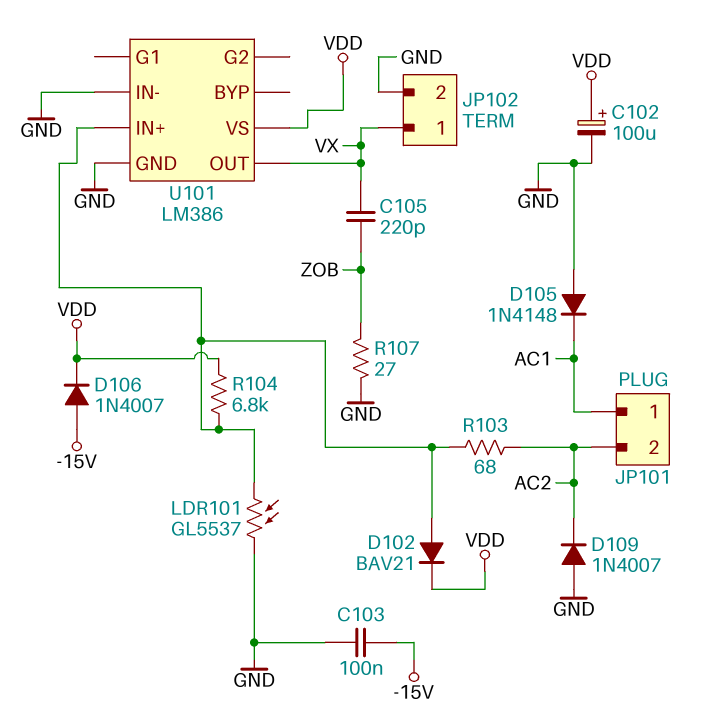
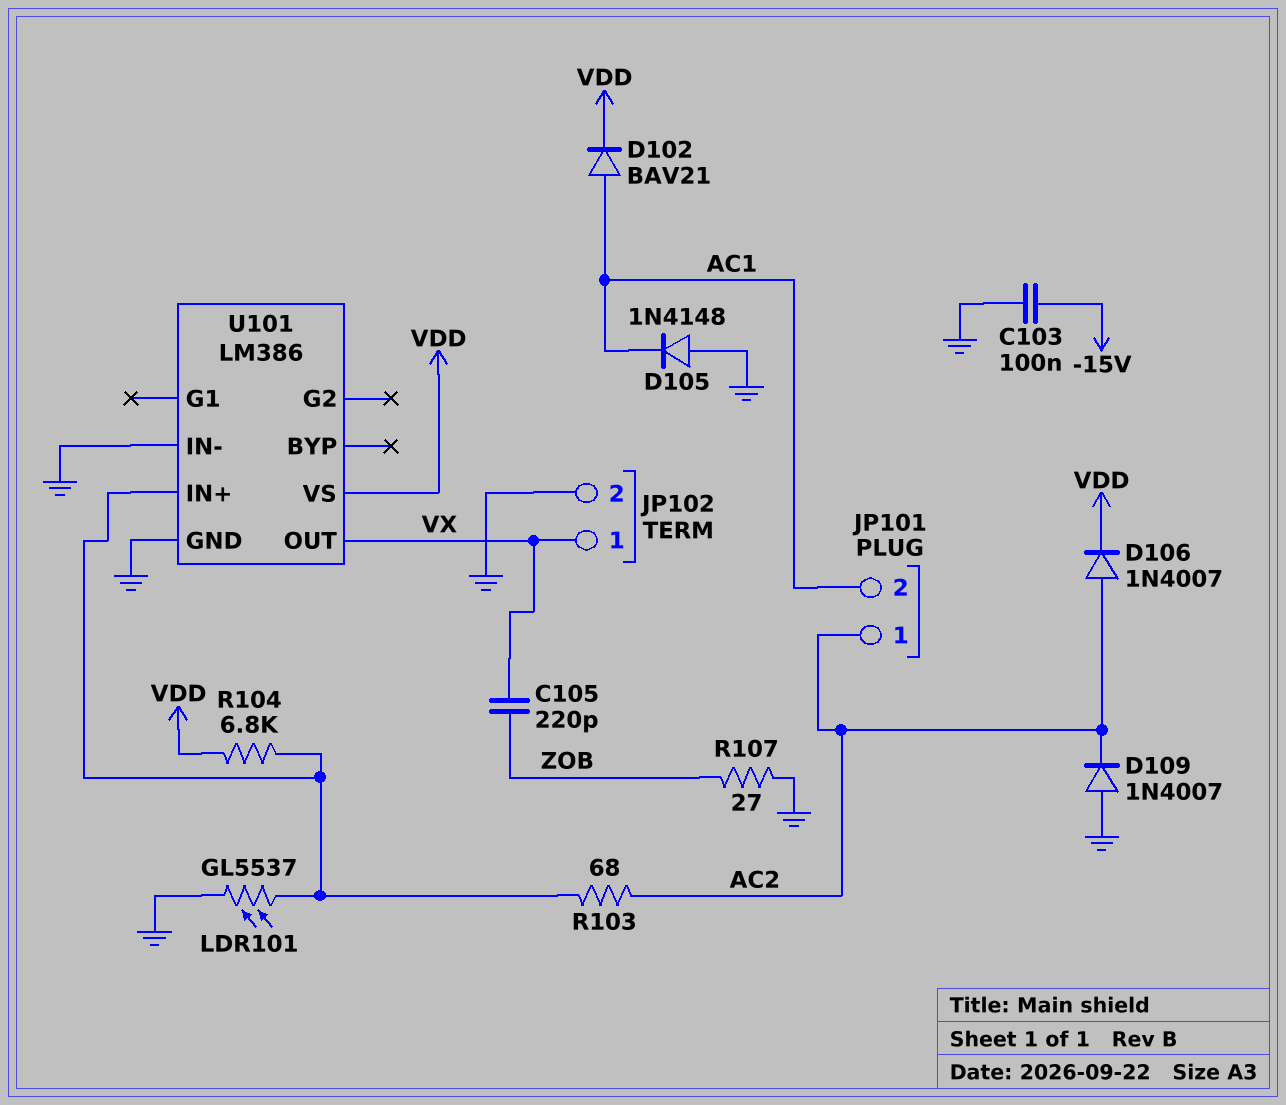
C102: 100uF (plus VDD, minus GND) -> none
D102: diode BAV21 (A U101/IN+, K VDD) -> diode BAV21 (A AC1, K VDD)
D106: diode 1N4007 (A -15V, K VDD) -> diode 1N4007 (A AC2, K VDD)
JP101 pin 1: AC1 -> AC2
JP101 pin 2: AC2 -> AC1

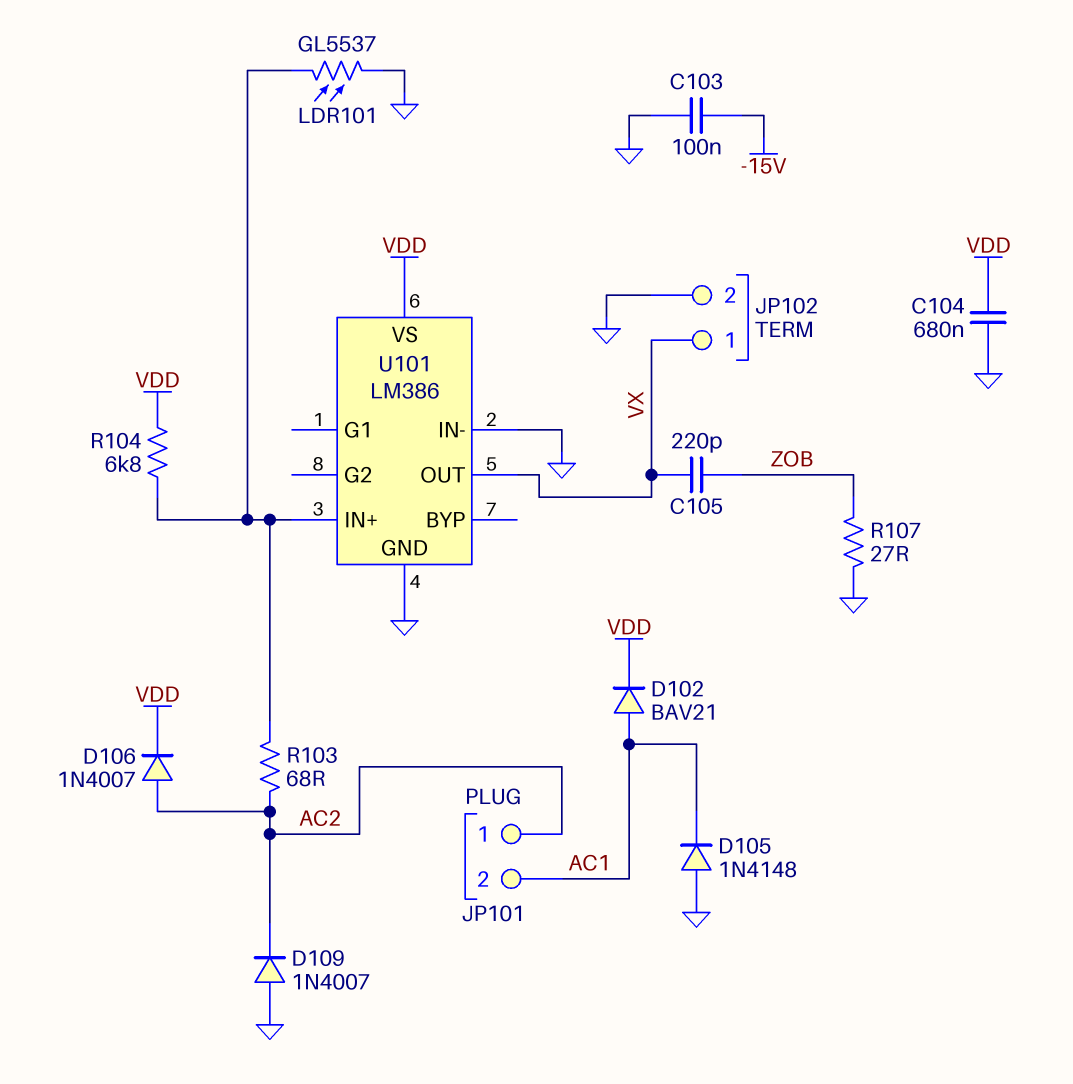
C104: none -> 680nF (GND, VDD)

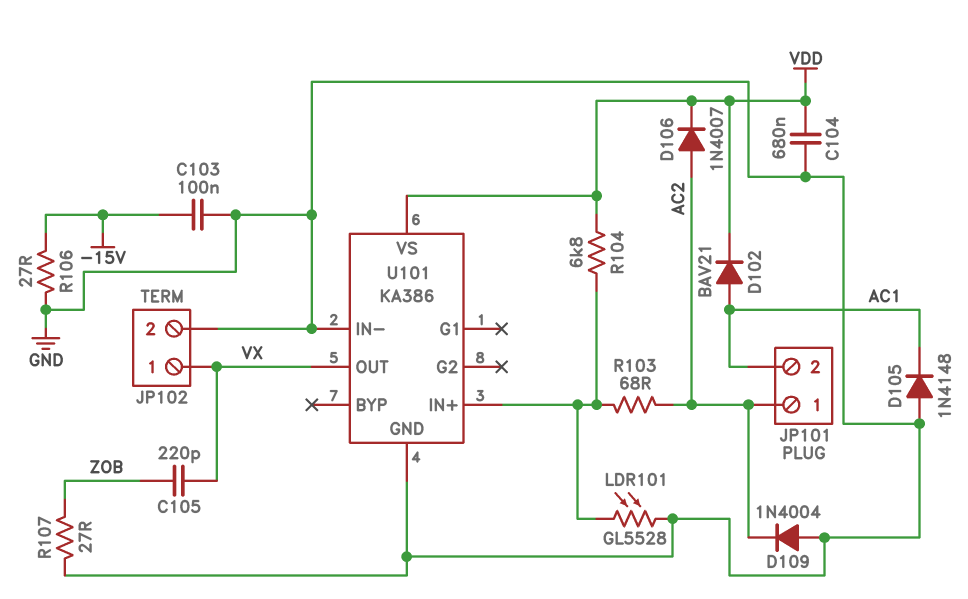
D109: diode 1N4007 (A GND, K AC2) -> diode 1N4004 (A GND, K AC2)
LDR101: GL5537 (GND, U101/IN+) -> GL5528 (GND, U101/IN+)
R106: none -> 27 (-15V, GND)
U101: LM386 -> KA386

